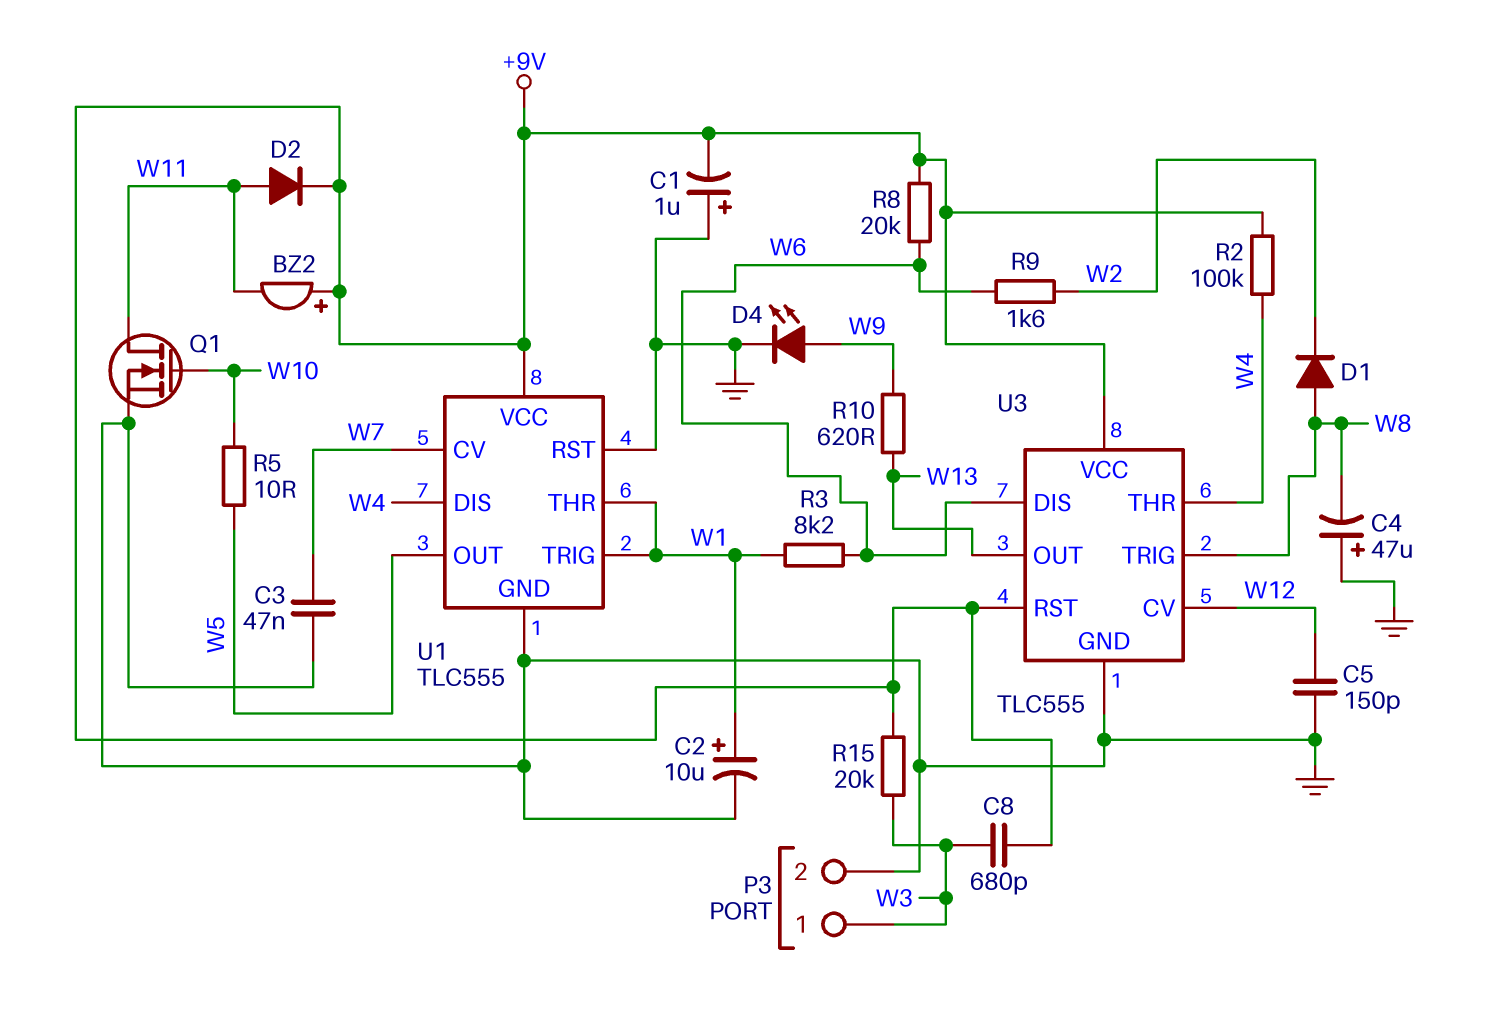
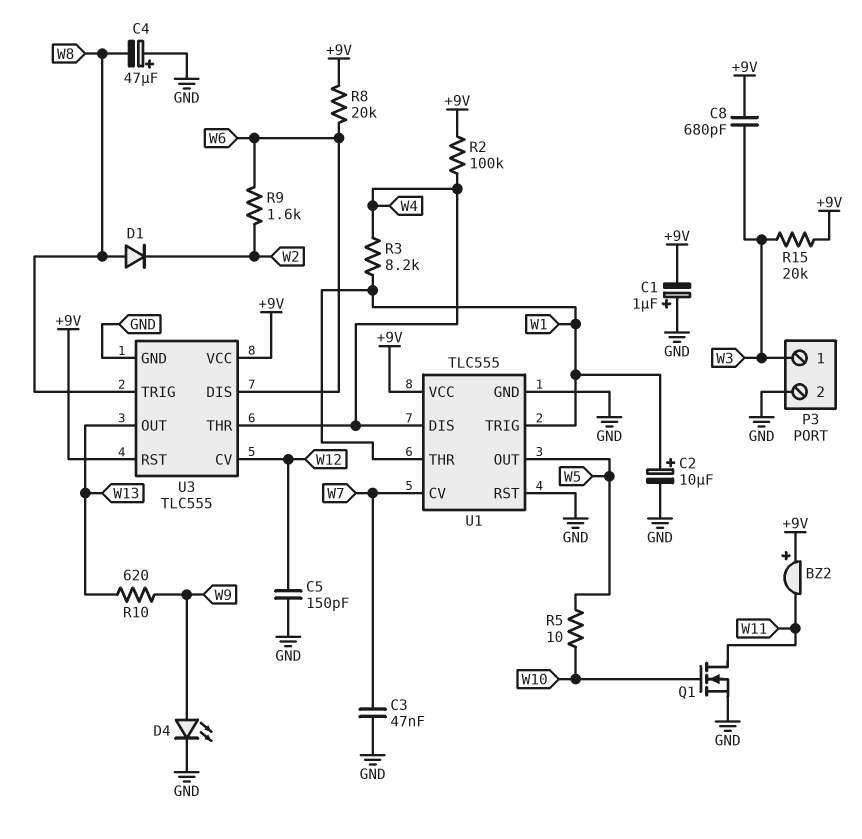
D2: diode (A W11, K +9V) -> none
R3: 8.2k (W1, W6) -> 8.2k (W1, W4)

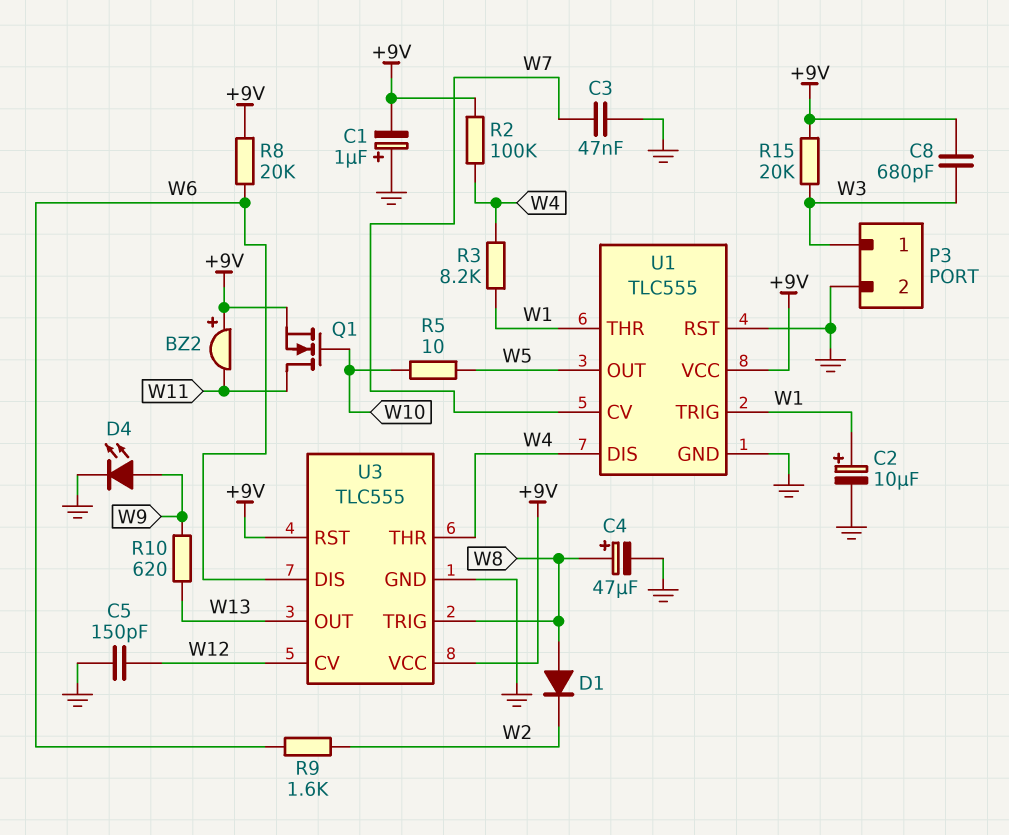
C4: 47uF (plus GND, minus W8) -> 47uF (plus W8, minus GND)
Q1: NMOS (G W10, D W11, S GND) -> NMOS (G W10, D W11, S +9V)

